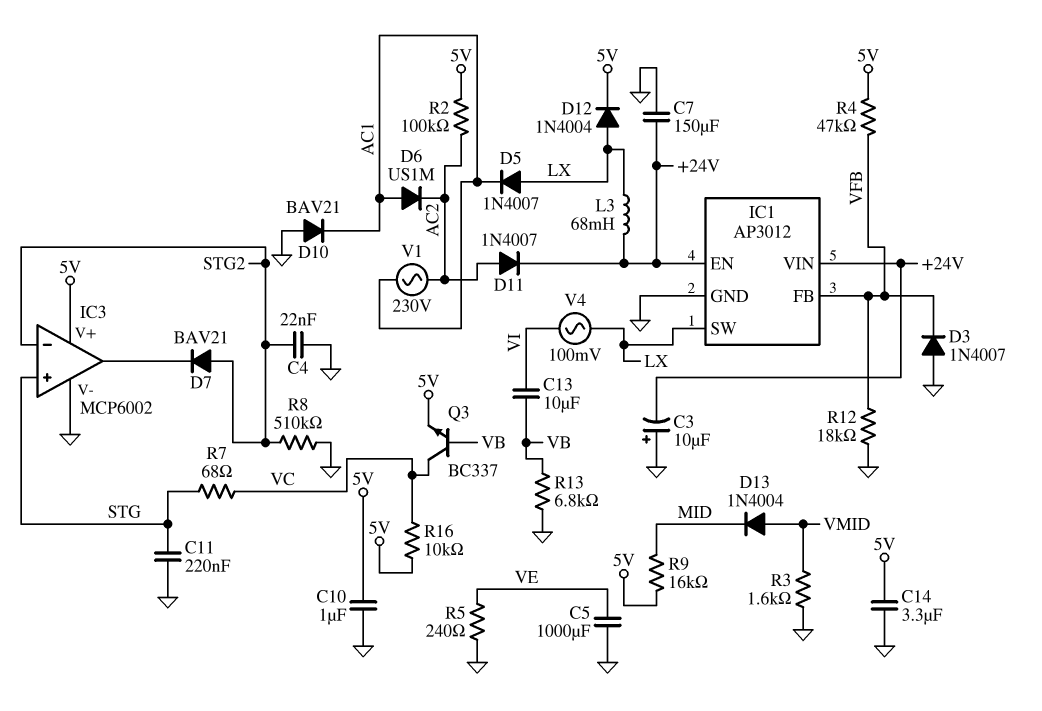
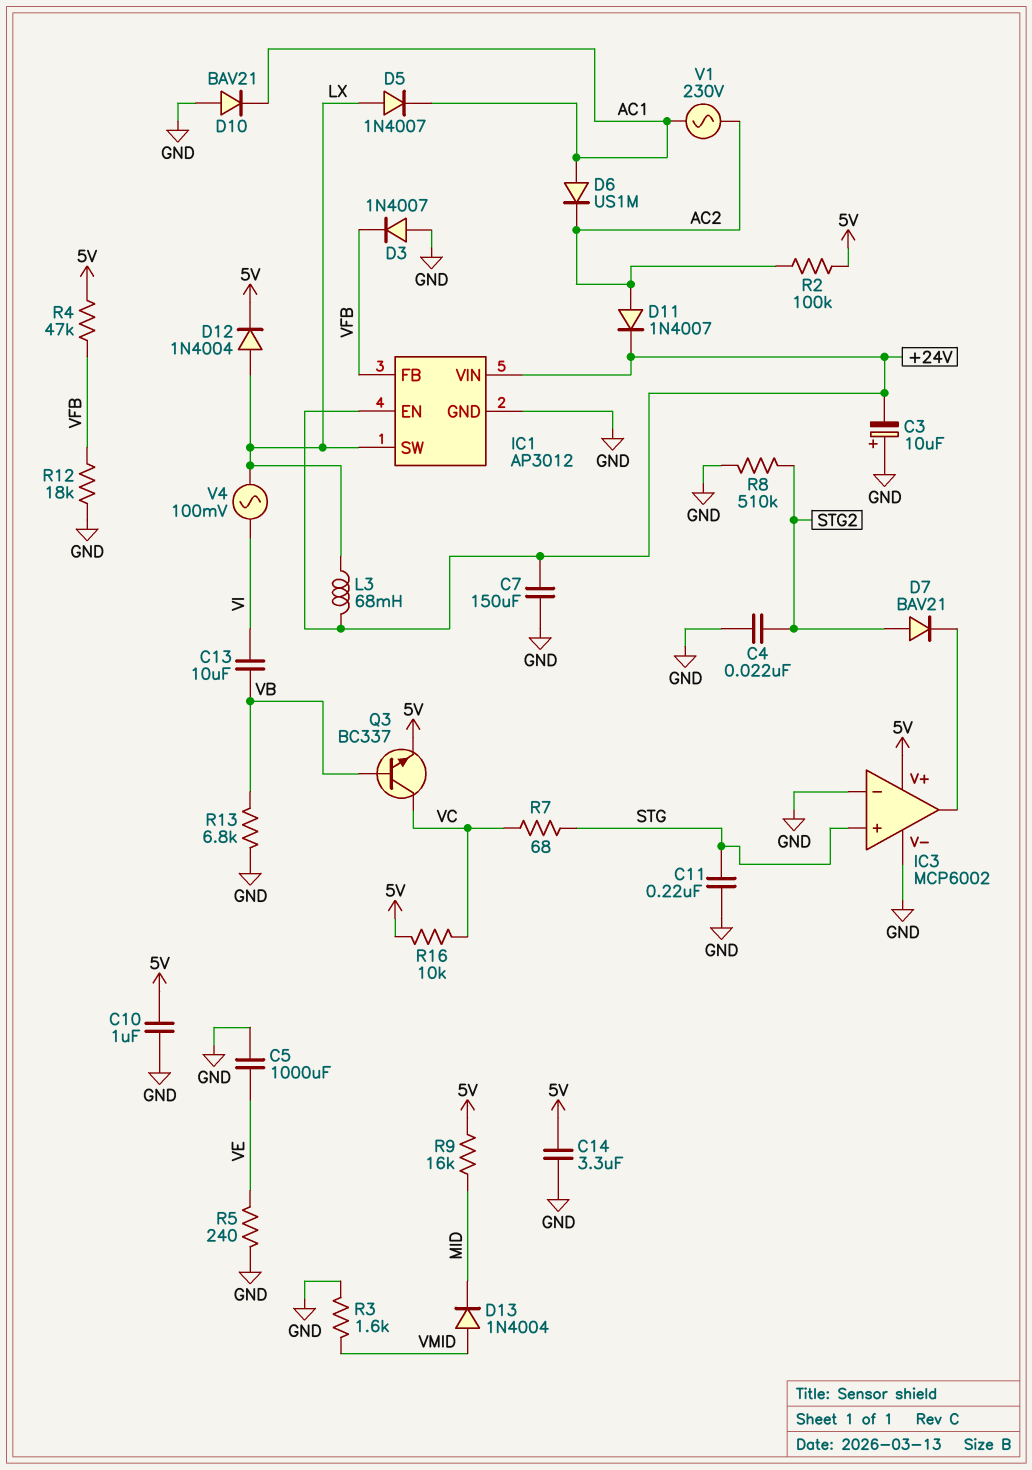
IC3 pin in-: STG2 -> GND

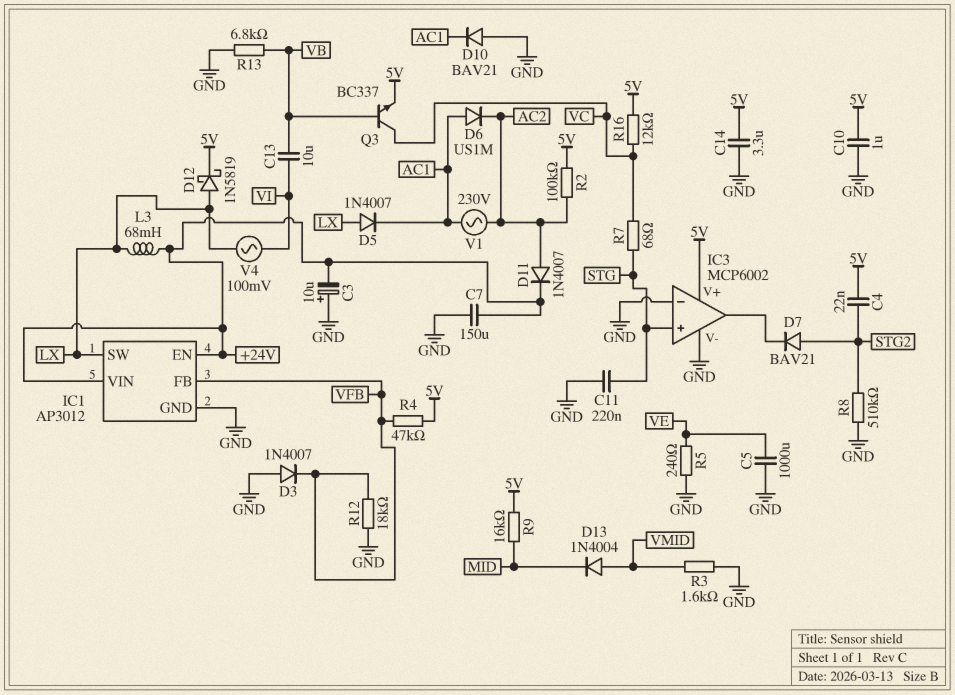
C4: 22nF (GND, STG2) -> 22nF (5V, STG2)
D12: diode 1N4004 (A LX, K 5V) -> schottky 1N5819 (A LX, K 5V)
R16: 10k (5V, VC) -> 12k (5V, VC)

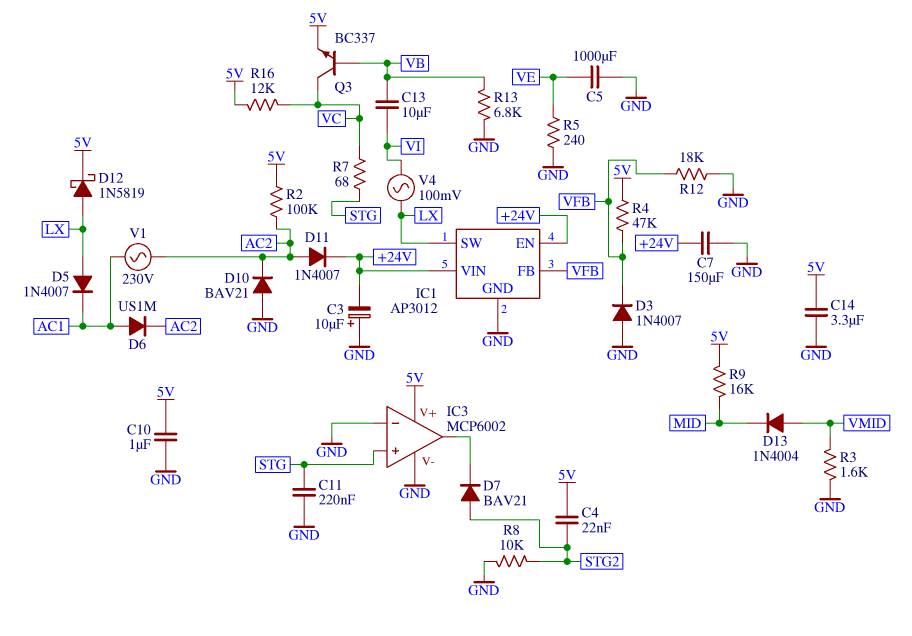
D10: diode BAV21 (A GND, K AC1) -> diode BAV21 (A GND, K AC2)
L3: 68mH (+24V, LX) -> none
R8: 510k (GND, STG2) -> 10k (GND, STG2)

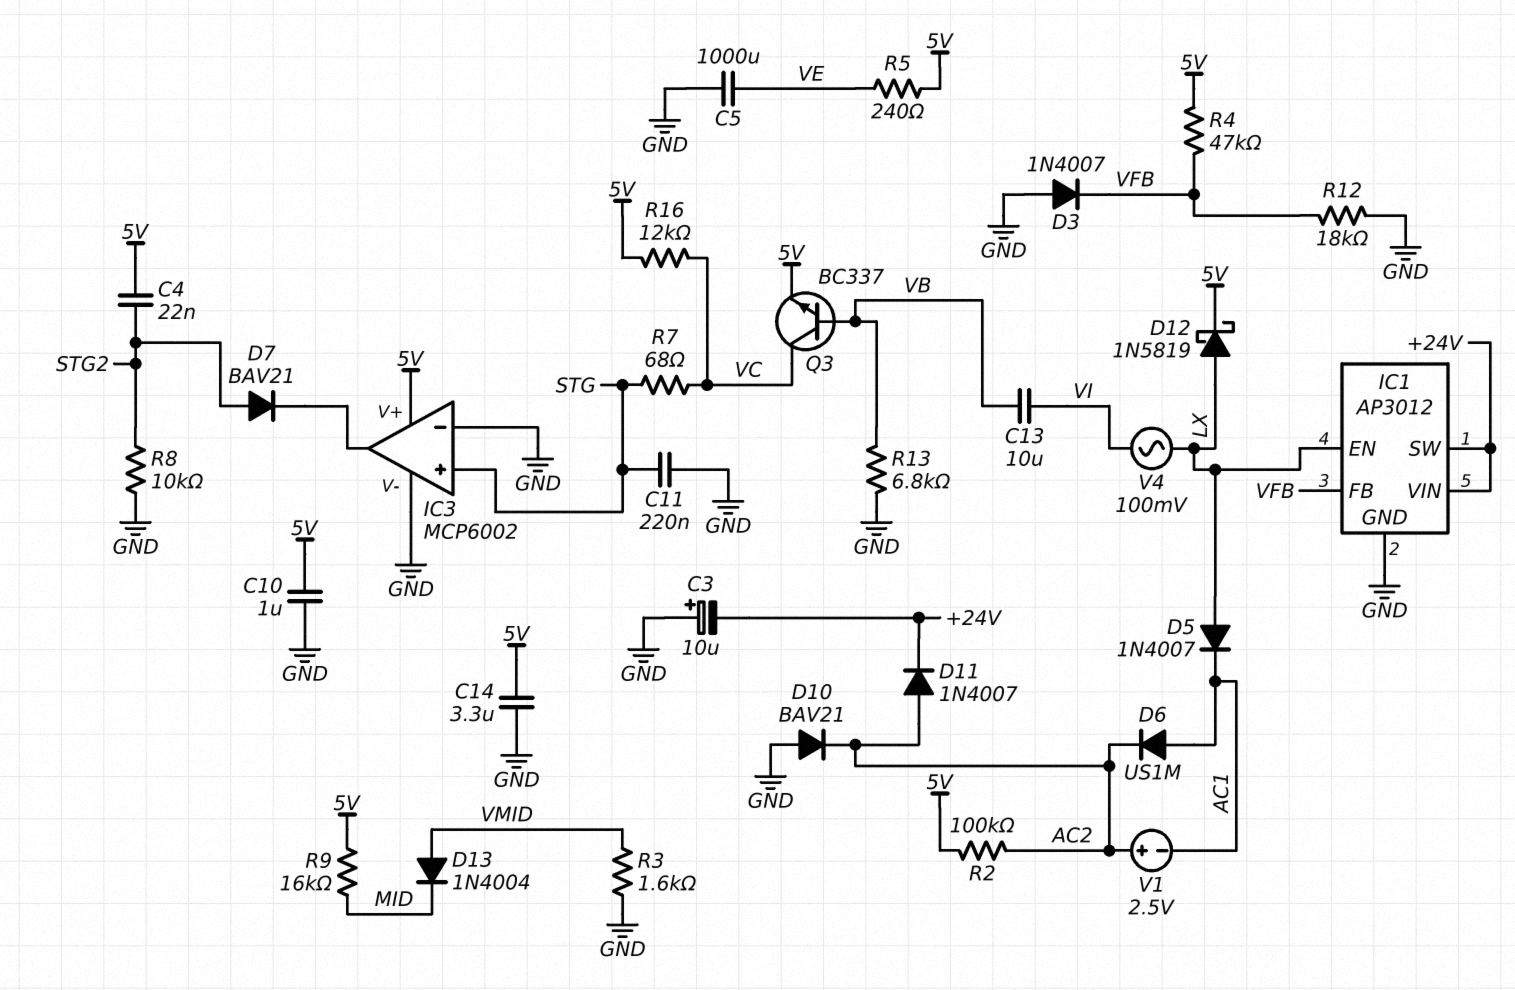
C7: 150uF (+24V, GND) -> none
IC1 pin EN: +24V -> LX
IC1 pin SW: LX -> +24V
R5: 240 (GND, VE) -> 240 (5V, VE)
V1: AC 230V (AC1, AC2) -> 2.5V (plus AC2, minus AC1)

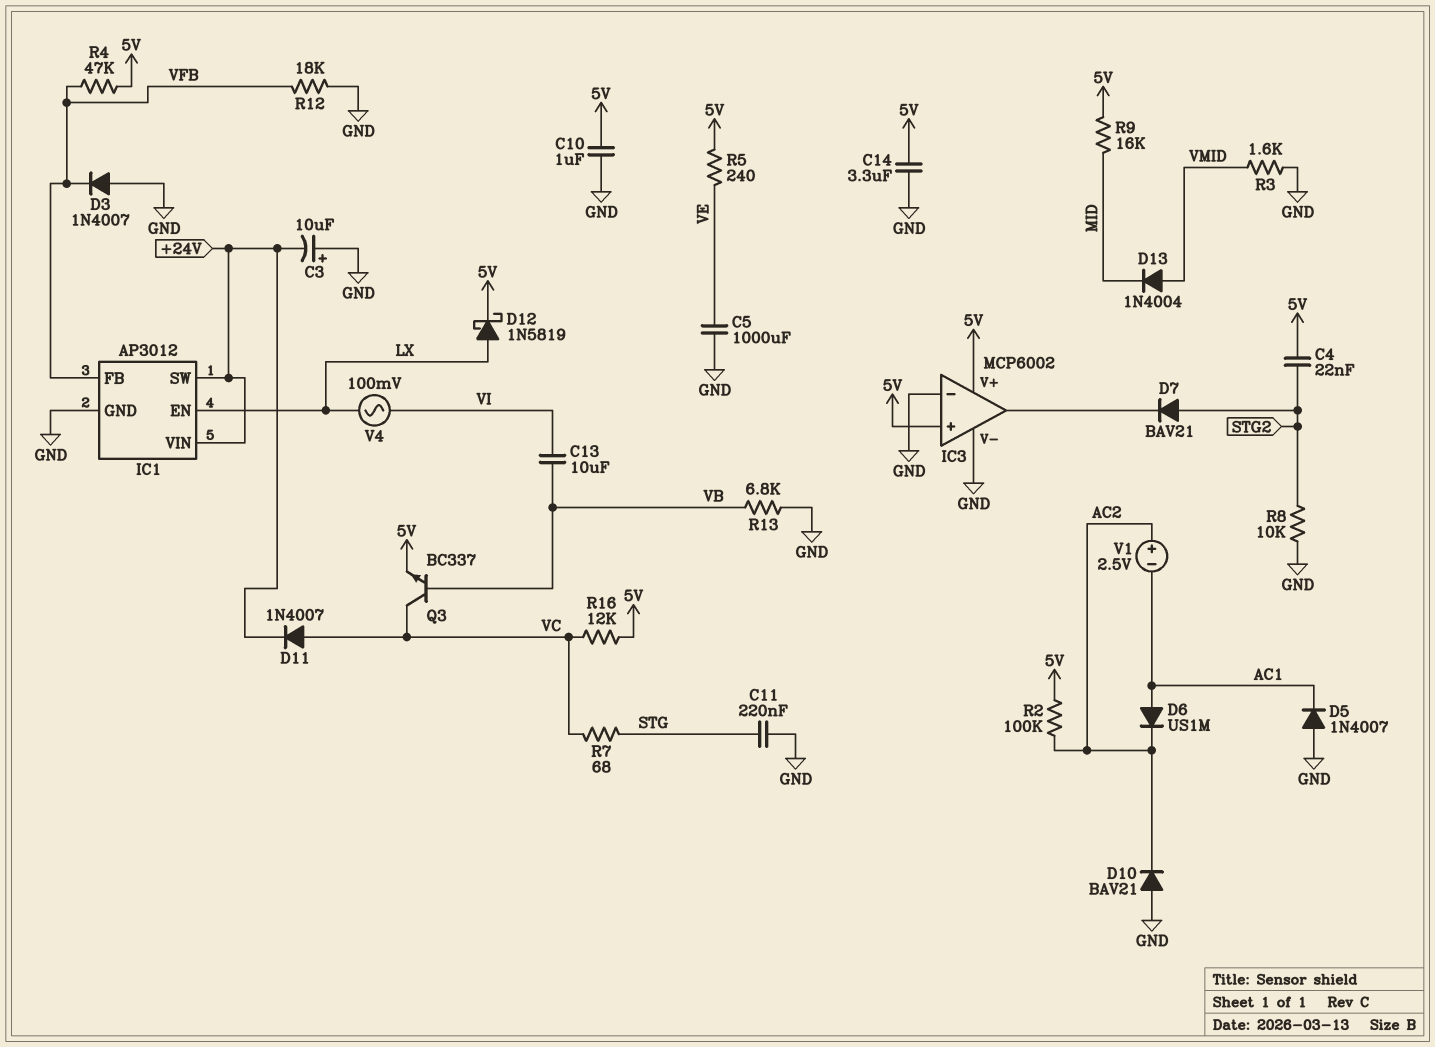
D5: diode 1N4007 (A LX, K AC1) -> diode 1N4007 (A GND, K AC1)
D11: diode 1N4007 (A AC2, K +24V) -> diode 1N4007 (A VC, K +24V)
IC3 pin in+: STG -> 5V

